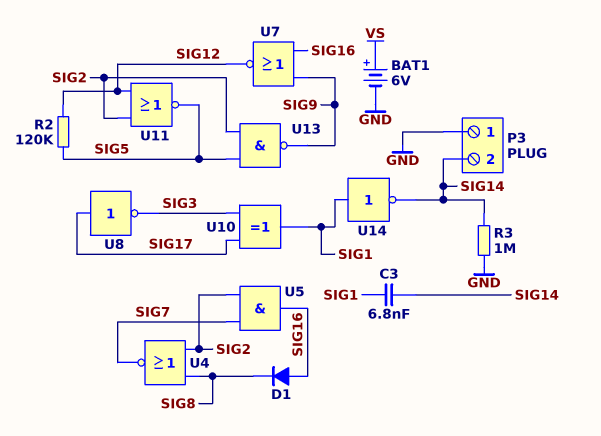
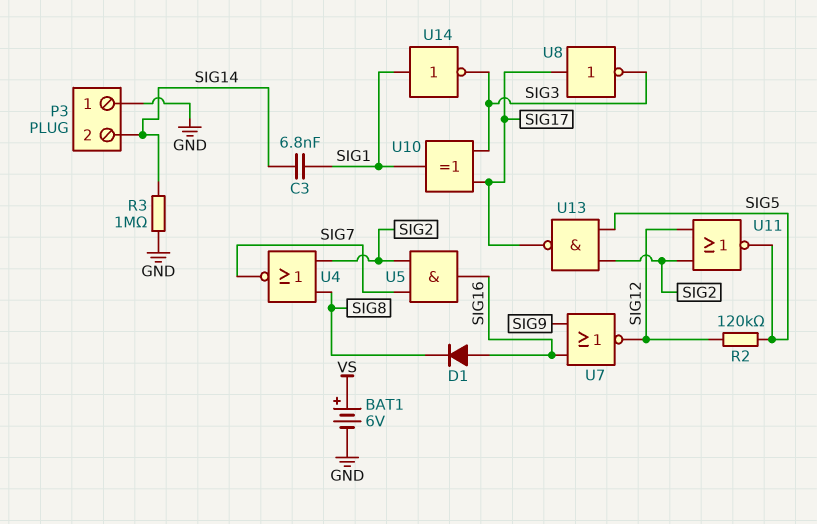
U13: NAND (in SIG2, in SIG5, out SIG9) -> NAND (in SIG2, in SIG5, out SIG17)
U14: NOT (in SIG1, out SIG14) -> NOT (in SIG1, out SIG3)

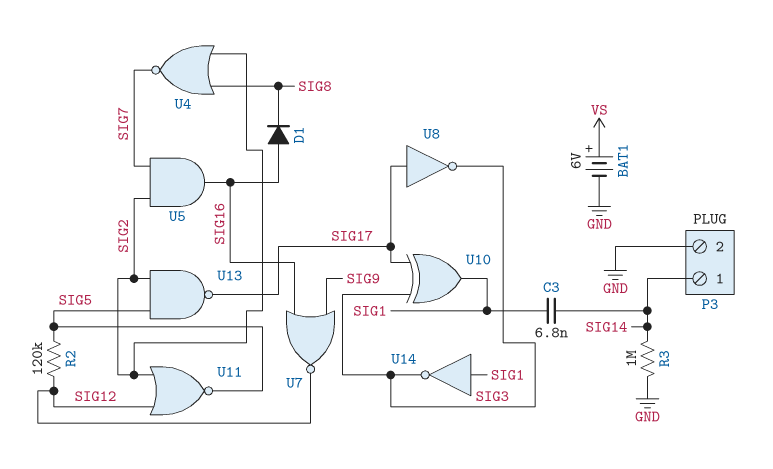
P3 pin 1: GND -> SIG14
P3 pin 2: SIG14 -> GND

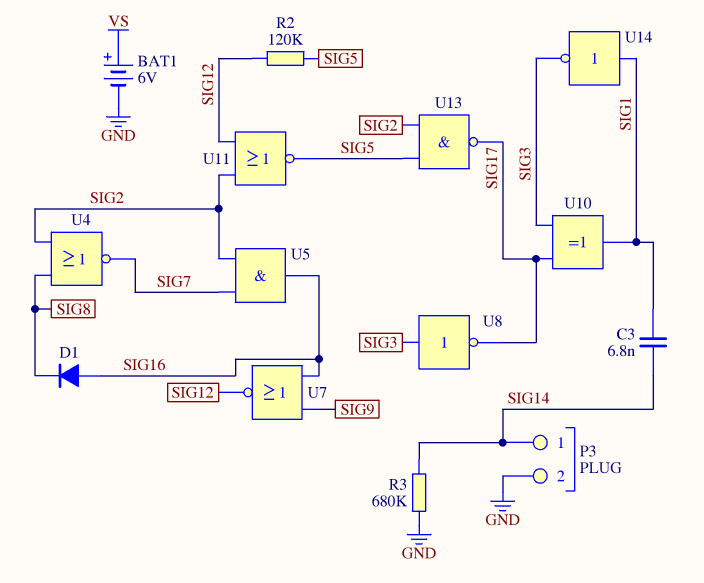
R3: 1M (GND, SIG14) -> 680k (GND, SIG14)
U8: NOT (in SIG17, out SIG3) -> NOT (in SIG3, out SIG17)

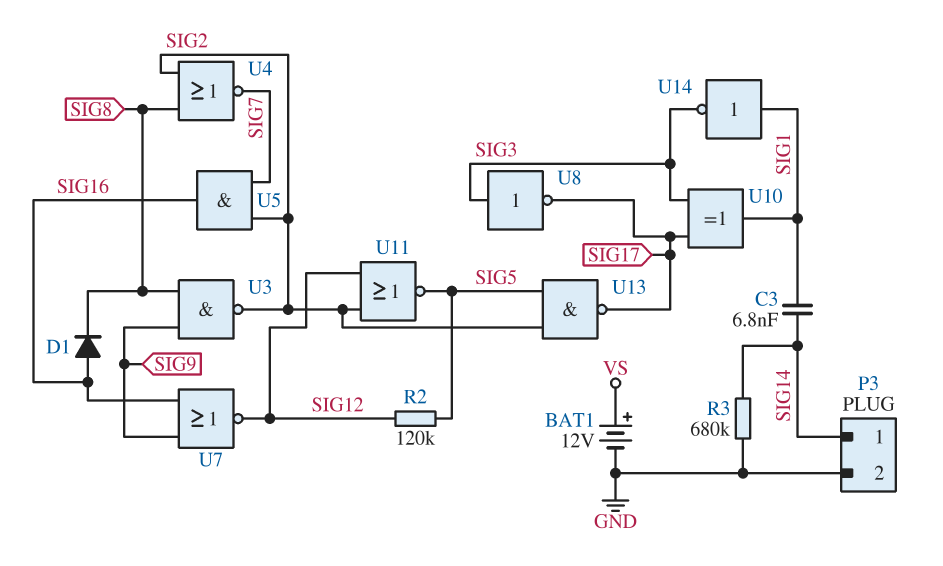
BAT1: 6V (plus VS, minus GND) -> 12V (plus VS, minus GND)
U3: none -> NAND (in SIG8, in SIG9, out SIG2)

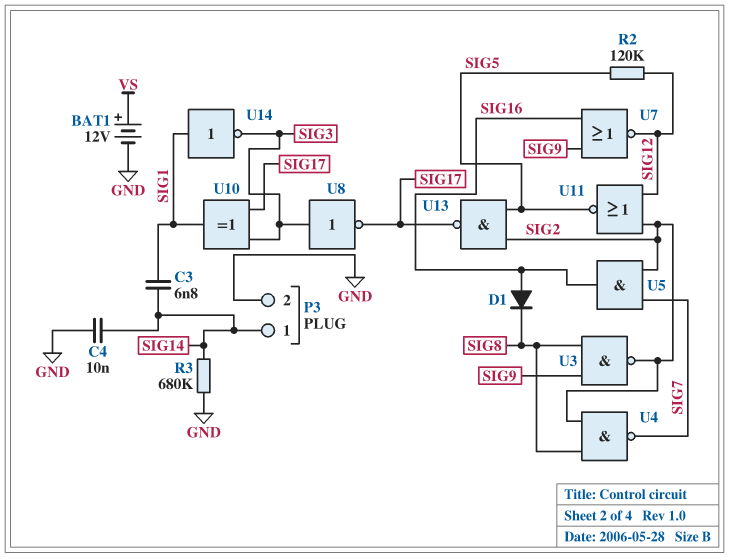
C4: none -> 10nF (GND, SIG14)
U4: NOR (in SIG2, in SIG8, out SIG7) -> NAND (in SIG2, in SIG8, out SIG7)

